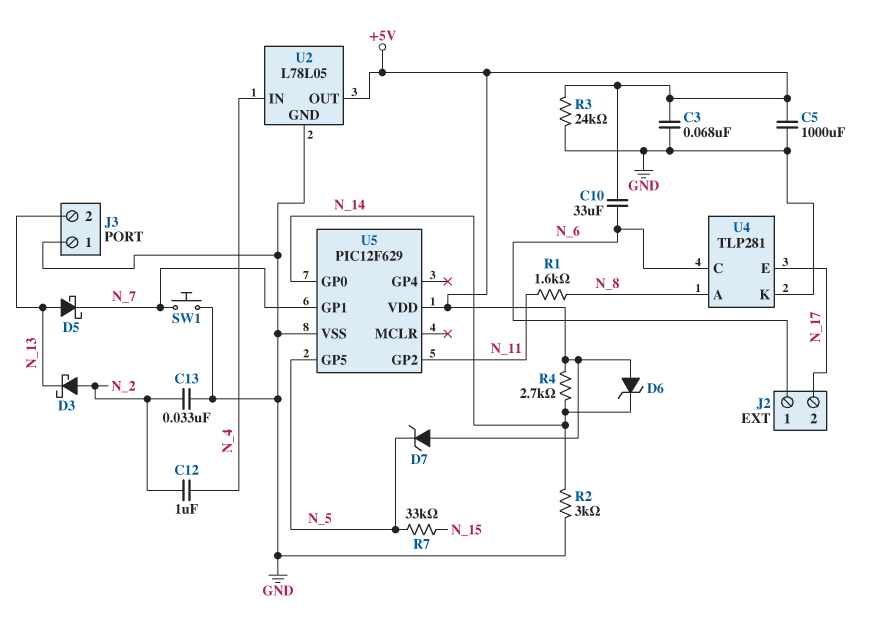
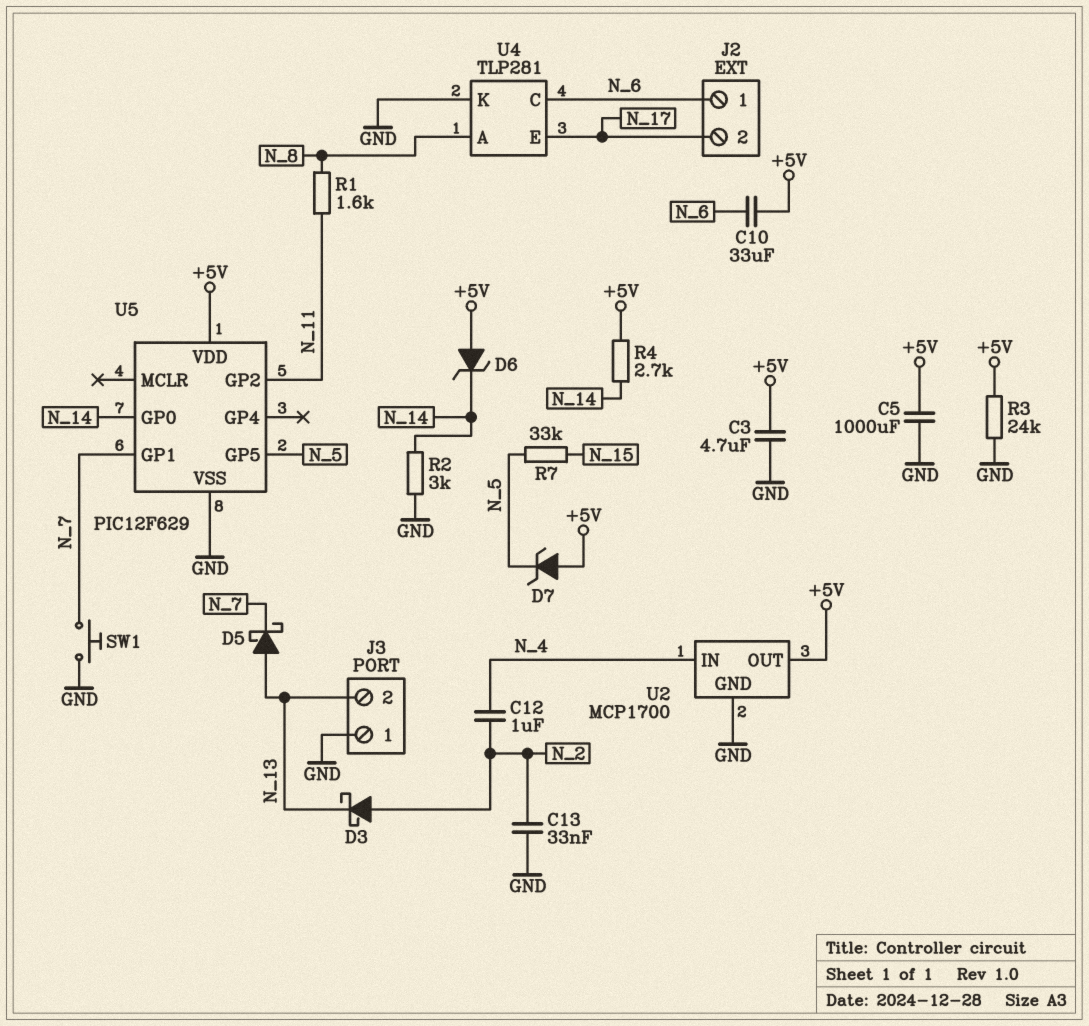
C3: 68nF (+5V, GND) -> 4.7uF (+5V, GND)
U2: L78L05 -> MCP1700

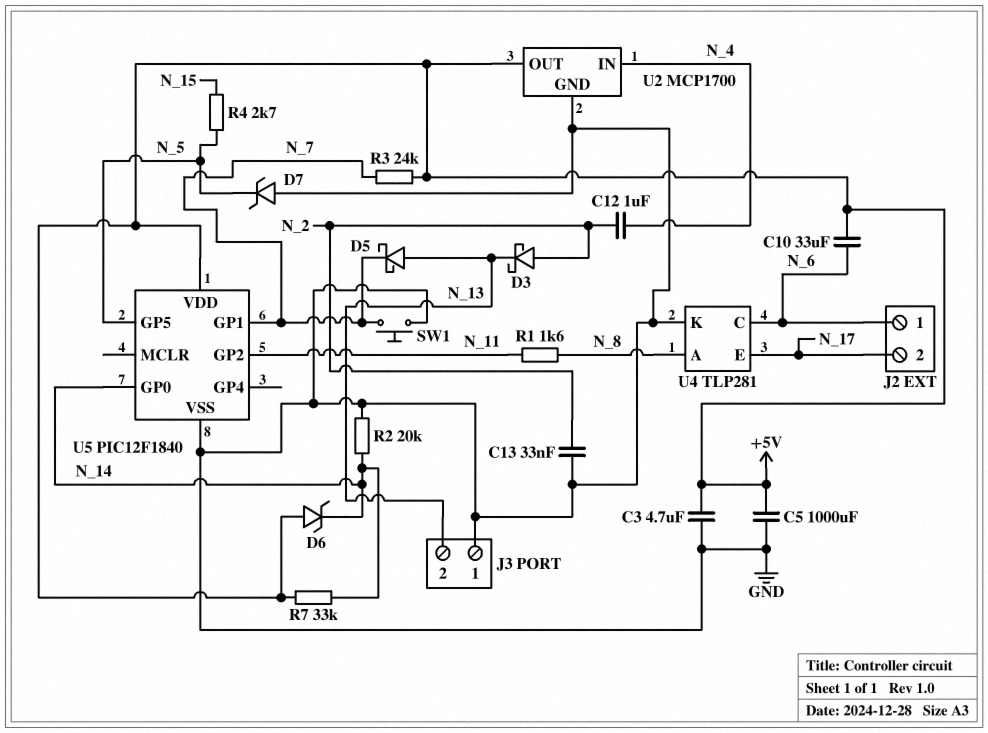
D7: zener (A +5V, K N_5) -> zener (A GND, K N_5)
R2: 3k (GND, N_14) -> 20k (GND, N_14)
R3: 24k (+5V, GND) -> 24k (+5V, N_7)
R4: 2.7k (+5V, N_14) -> 2.7k (N_5, N_15)
R7: 33k (N_5, N_15) -> 33k (+5V, N_14)
U5: PIC12F629 -> PIC12F1840

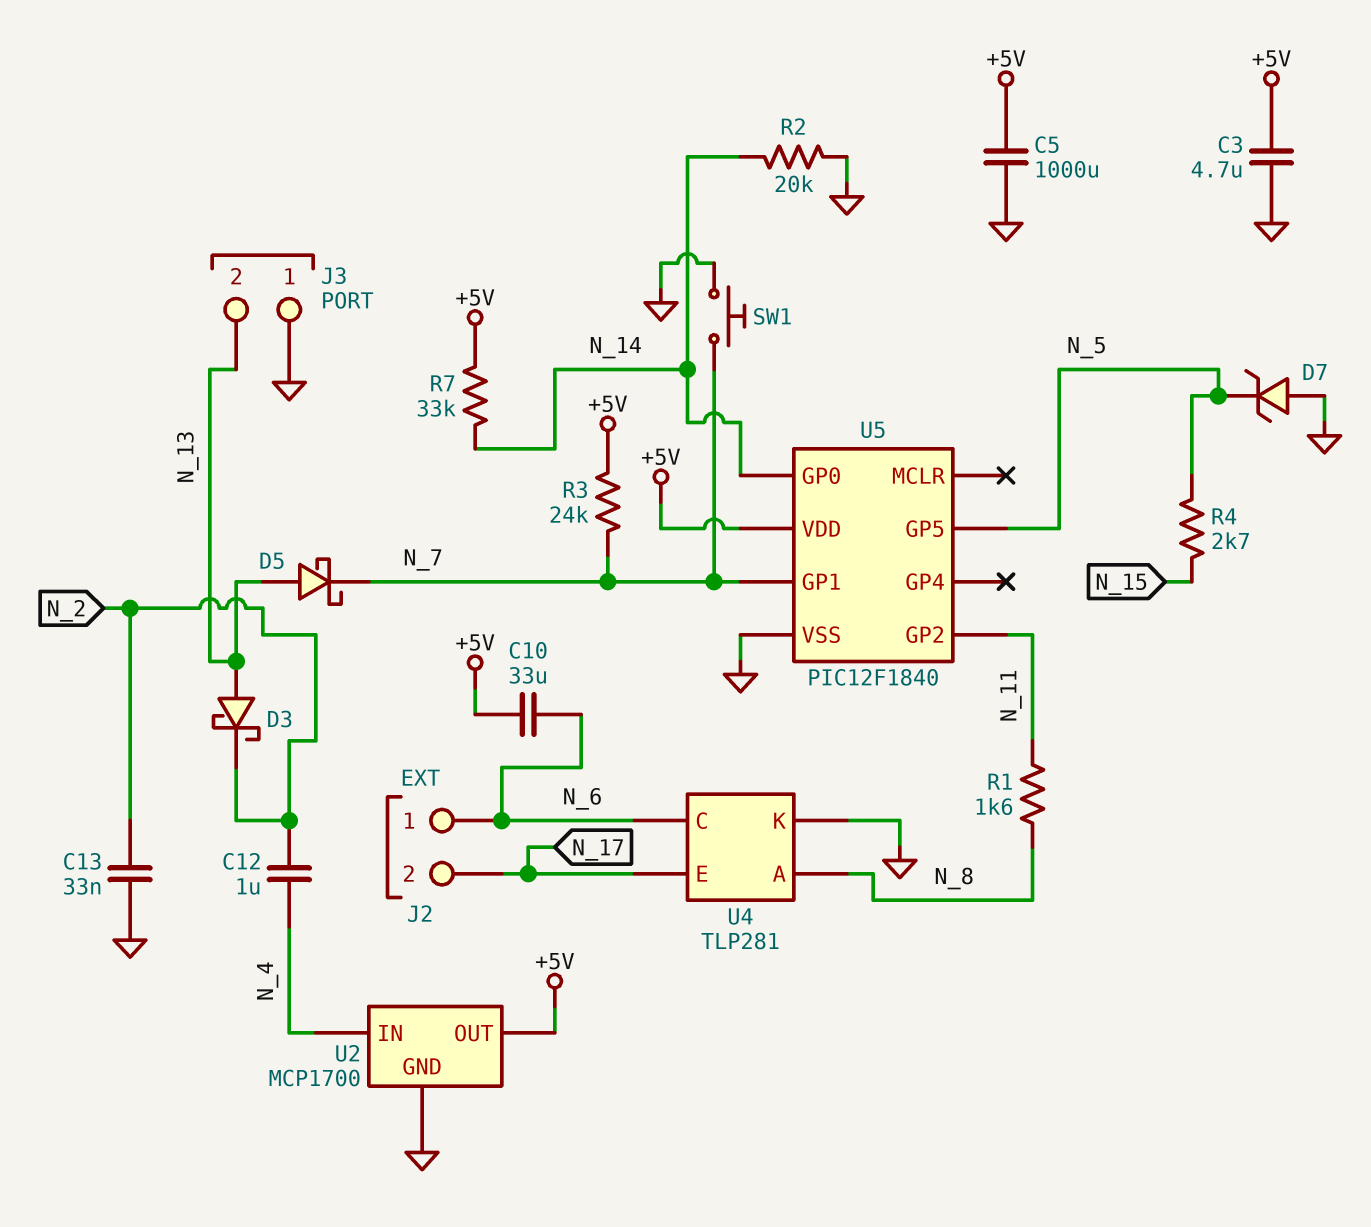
D3: schottky (A N_2, K N_13) -> schottky (A N_13, K N_2)
D6: zener (A +5V, K N_14) -> none

